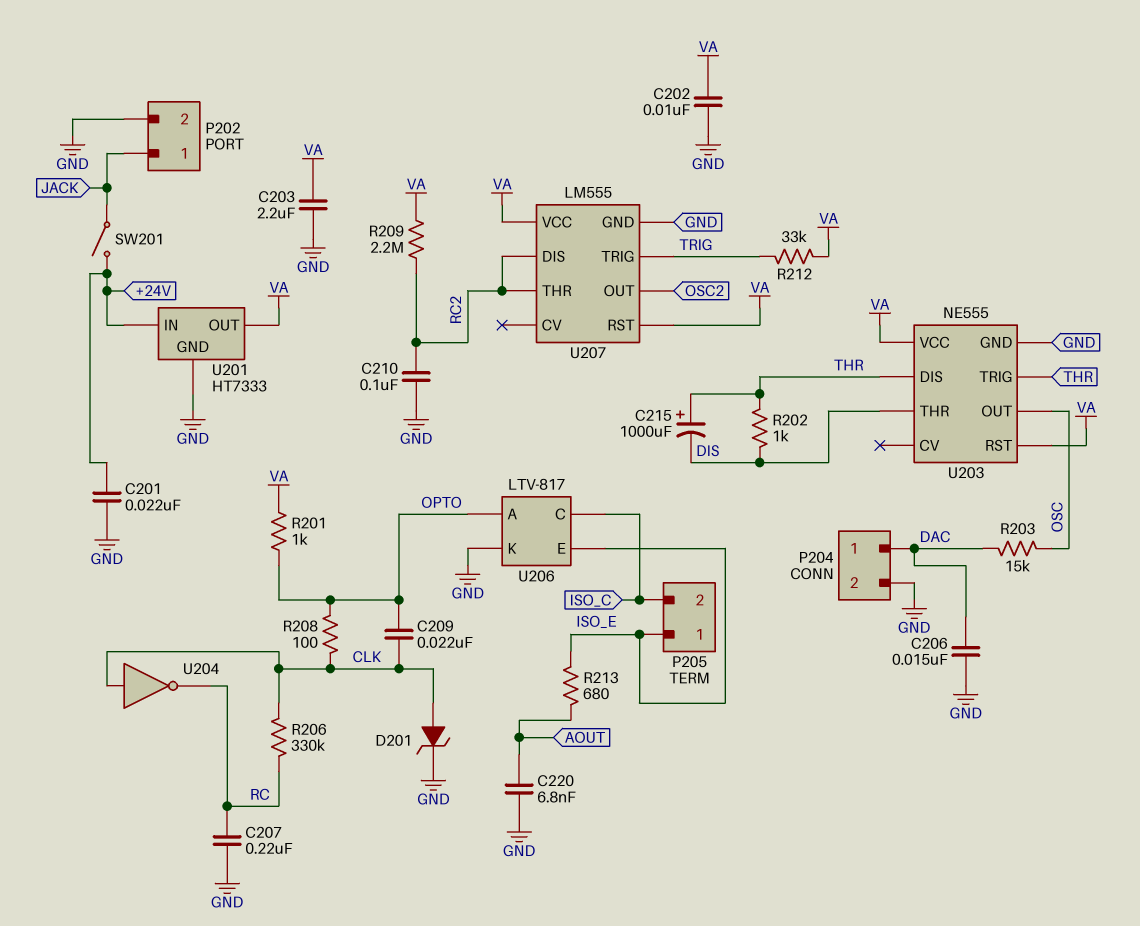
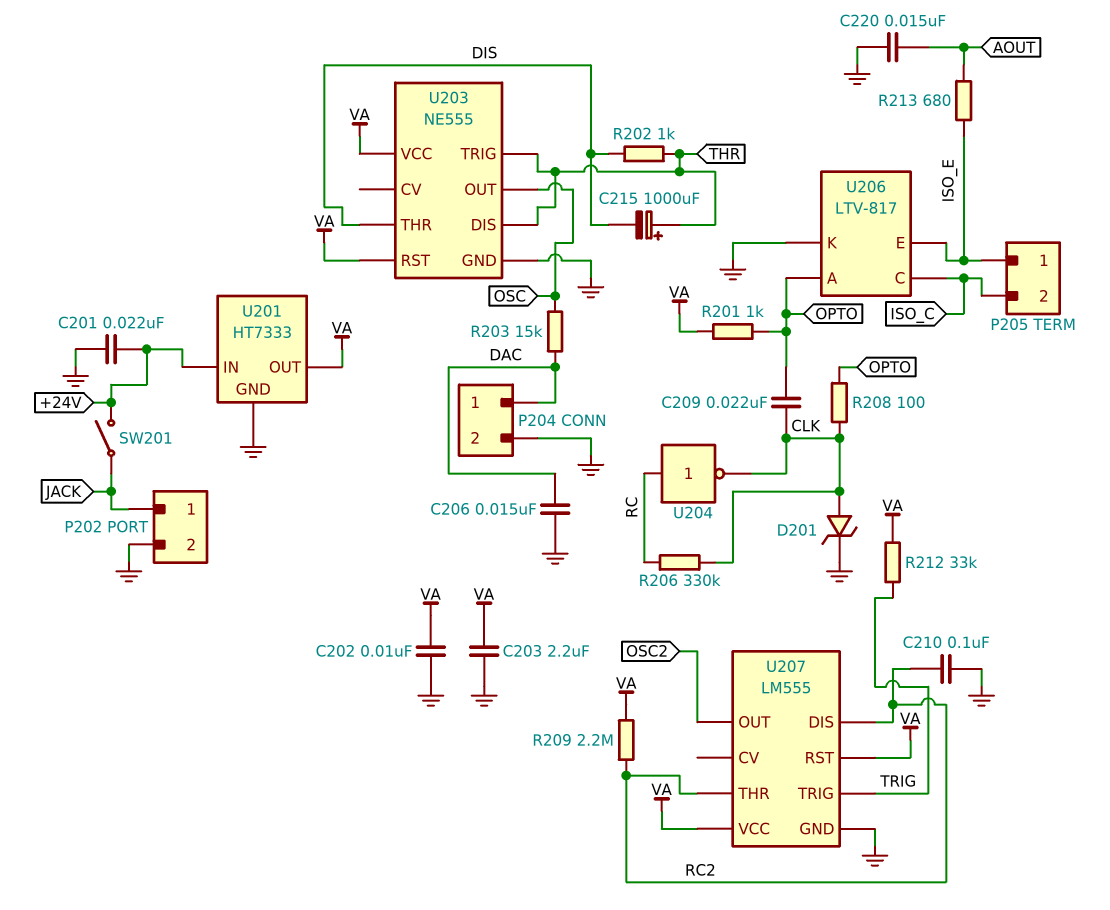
C207: 220nF (GND, RC) -> none
C220: 6.8nF (AOUT, GND) -> 15nF (AOUT, GND)
U204: NOT (in CLK, out RC) -> NOT (in RC, out CLK)

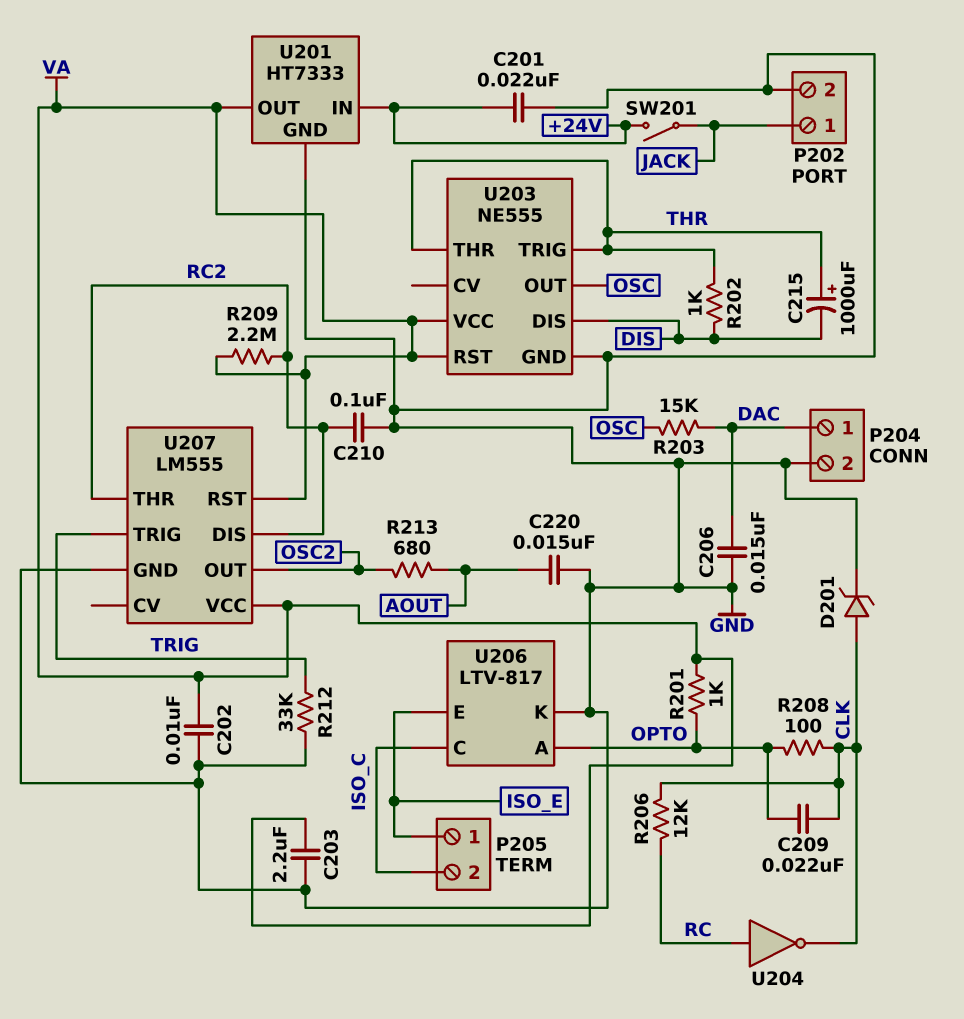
R206: 330k (CLK, RC) -> 12k (CLK, RC)
R212: 33k (TRIG, VA) -> 33k (GND, TRIG)
R213: 680 (AOUT, ISO_E) -> 680 (AOUT, OSC2)
U203 pin DIS: THR -> DIS
U203 pin THR: DIS -> THR

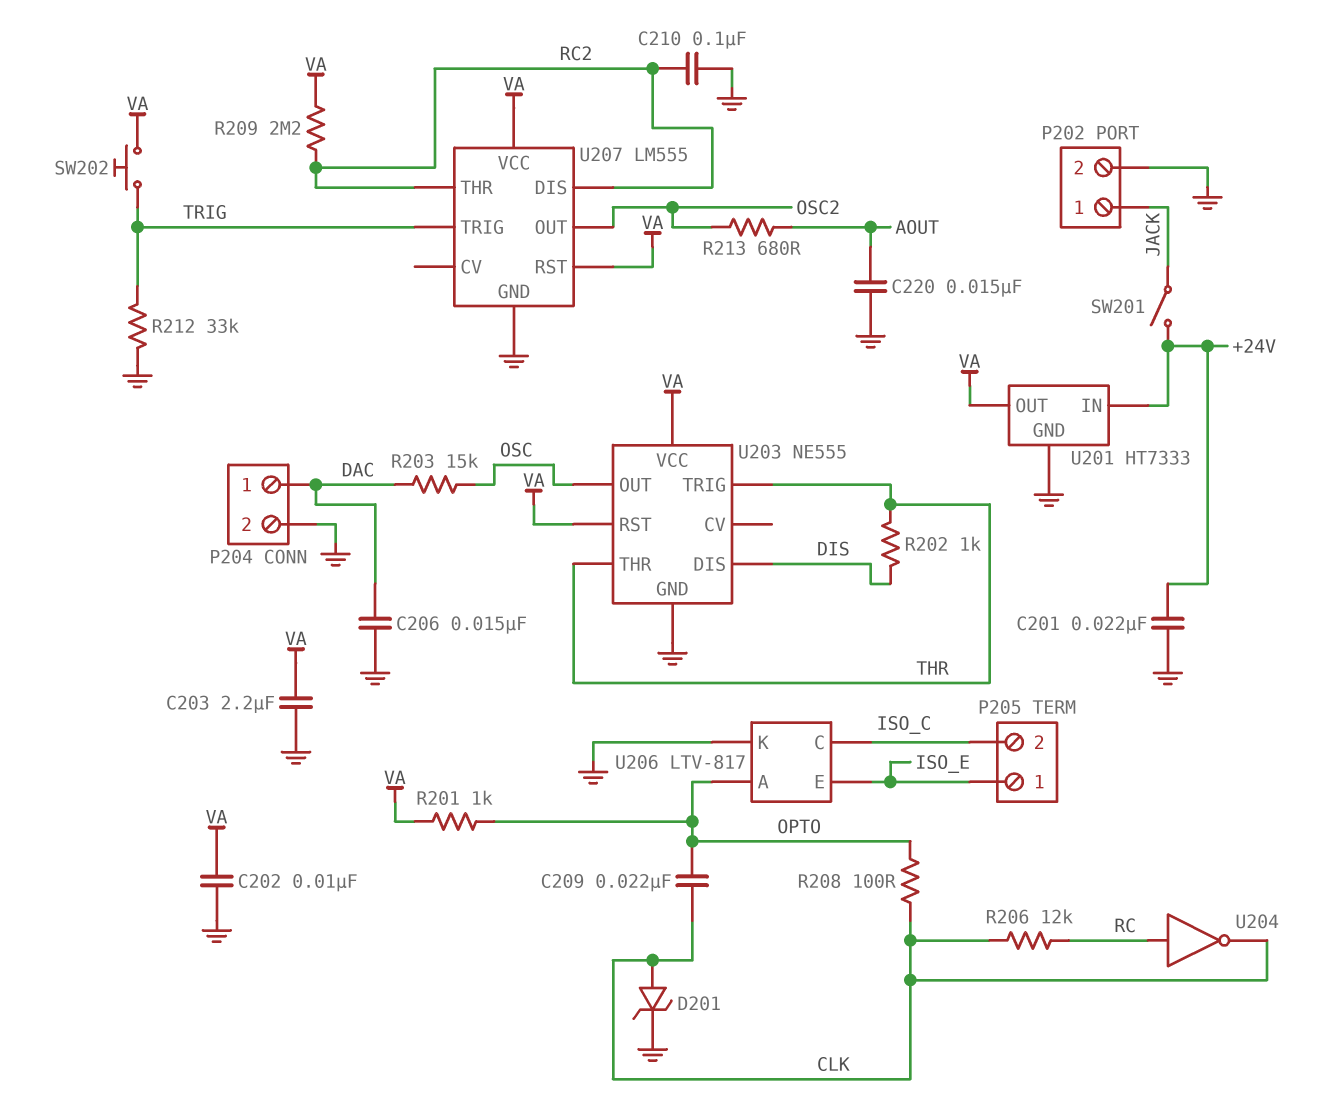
C215: 1000uF (plus THR, minus DIS) -> none
SW202: none -> button (TRIG, VA)

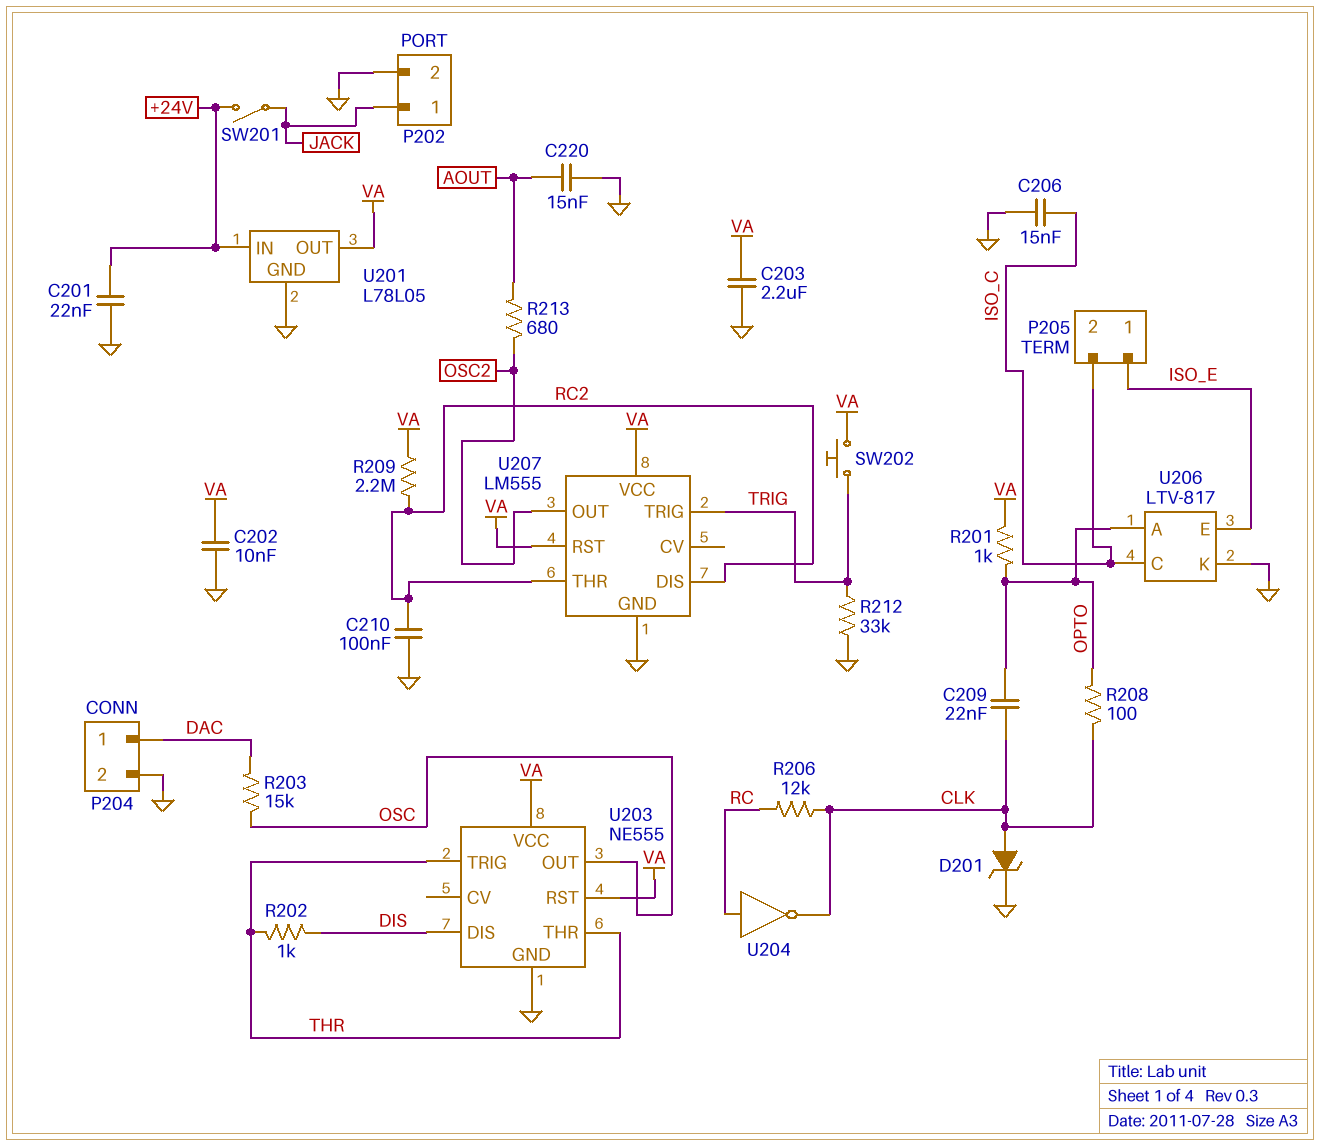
C206: 15nF (DAC, GND) -> 15nF (GND, ISO_C)
U201: HT7333 -> L78L05

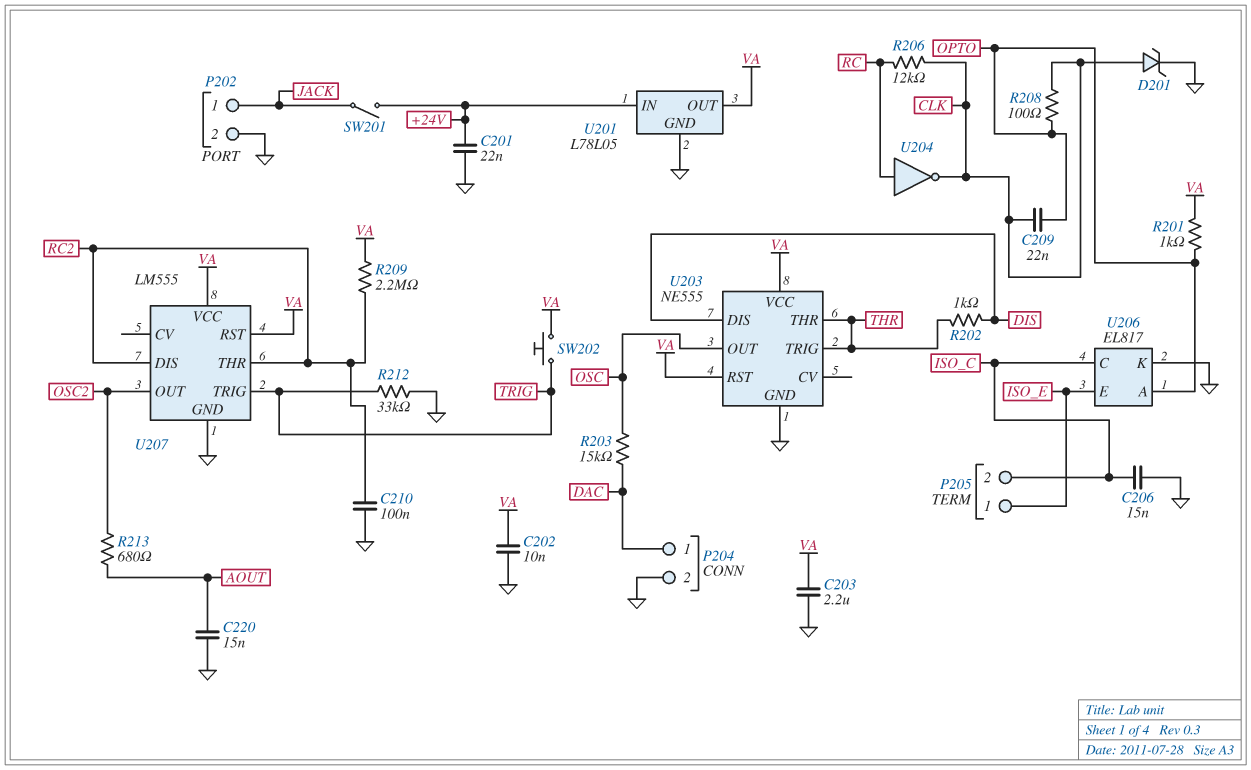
U206: LTV-817 -> EL817

